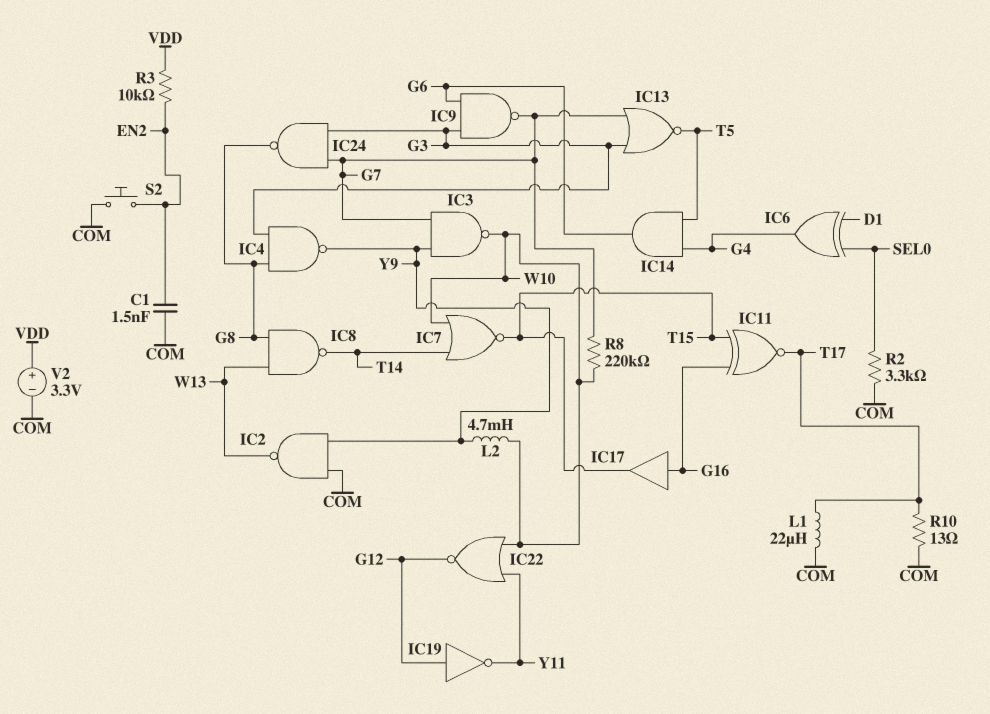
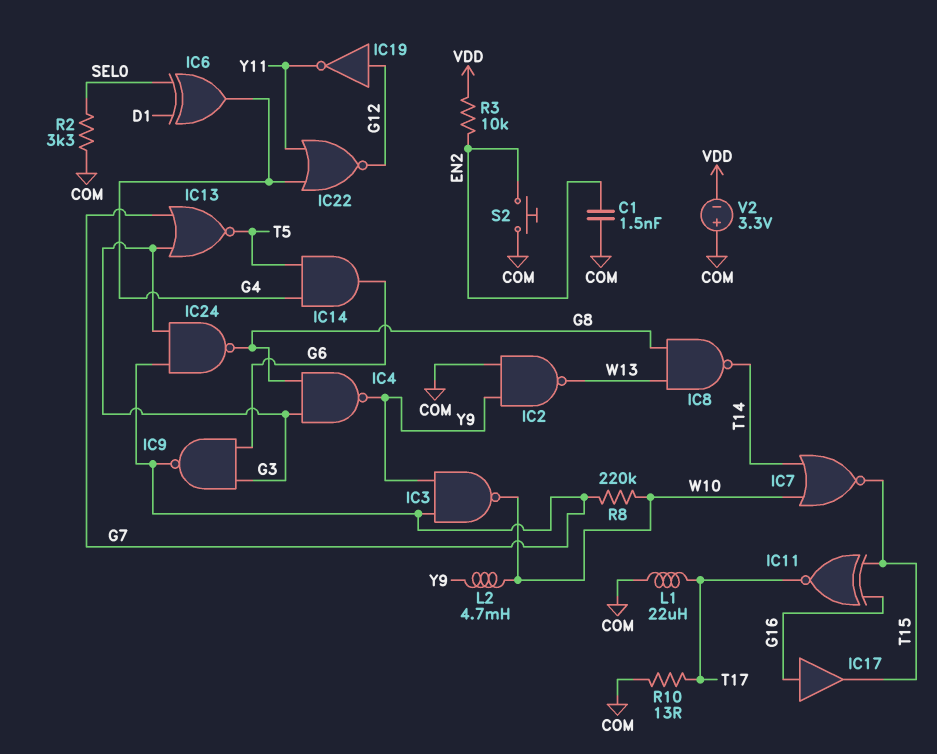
IC22: NOR (in W10, in Y11, out G12) -> NOR (in G4, in Y11, out G12)
V2: 3.3V (plus VDD, minus COM) -> 3.3V (plus COM, minus VDD)

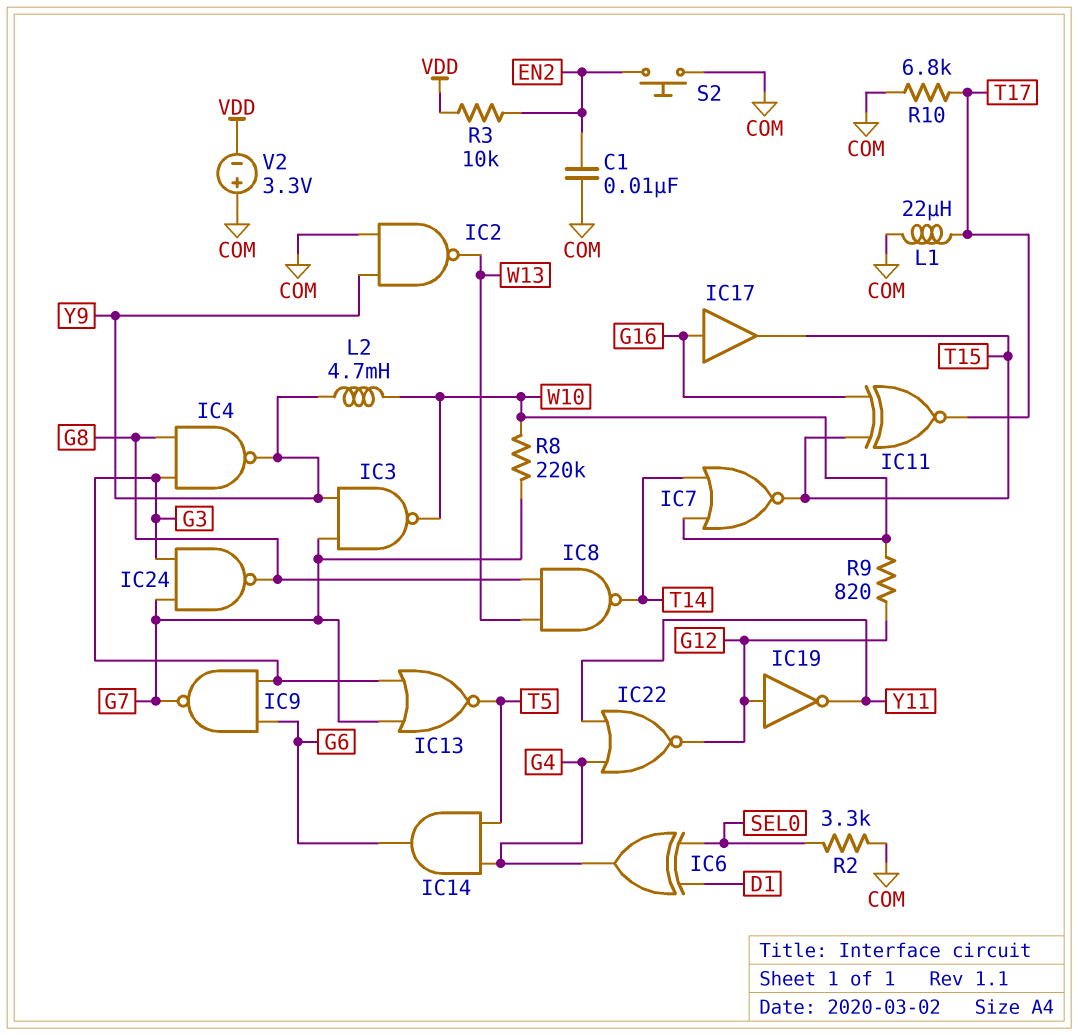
C1: 1.5nF (COM, EN2) -> 10nF (COM, EN2)
R9: none -> 820 (G12, W10)
R10: 13 (COM, T17) -> 6.8k (COM, T17)

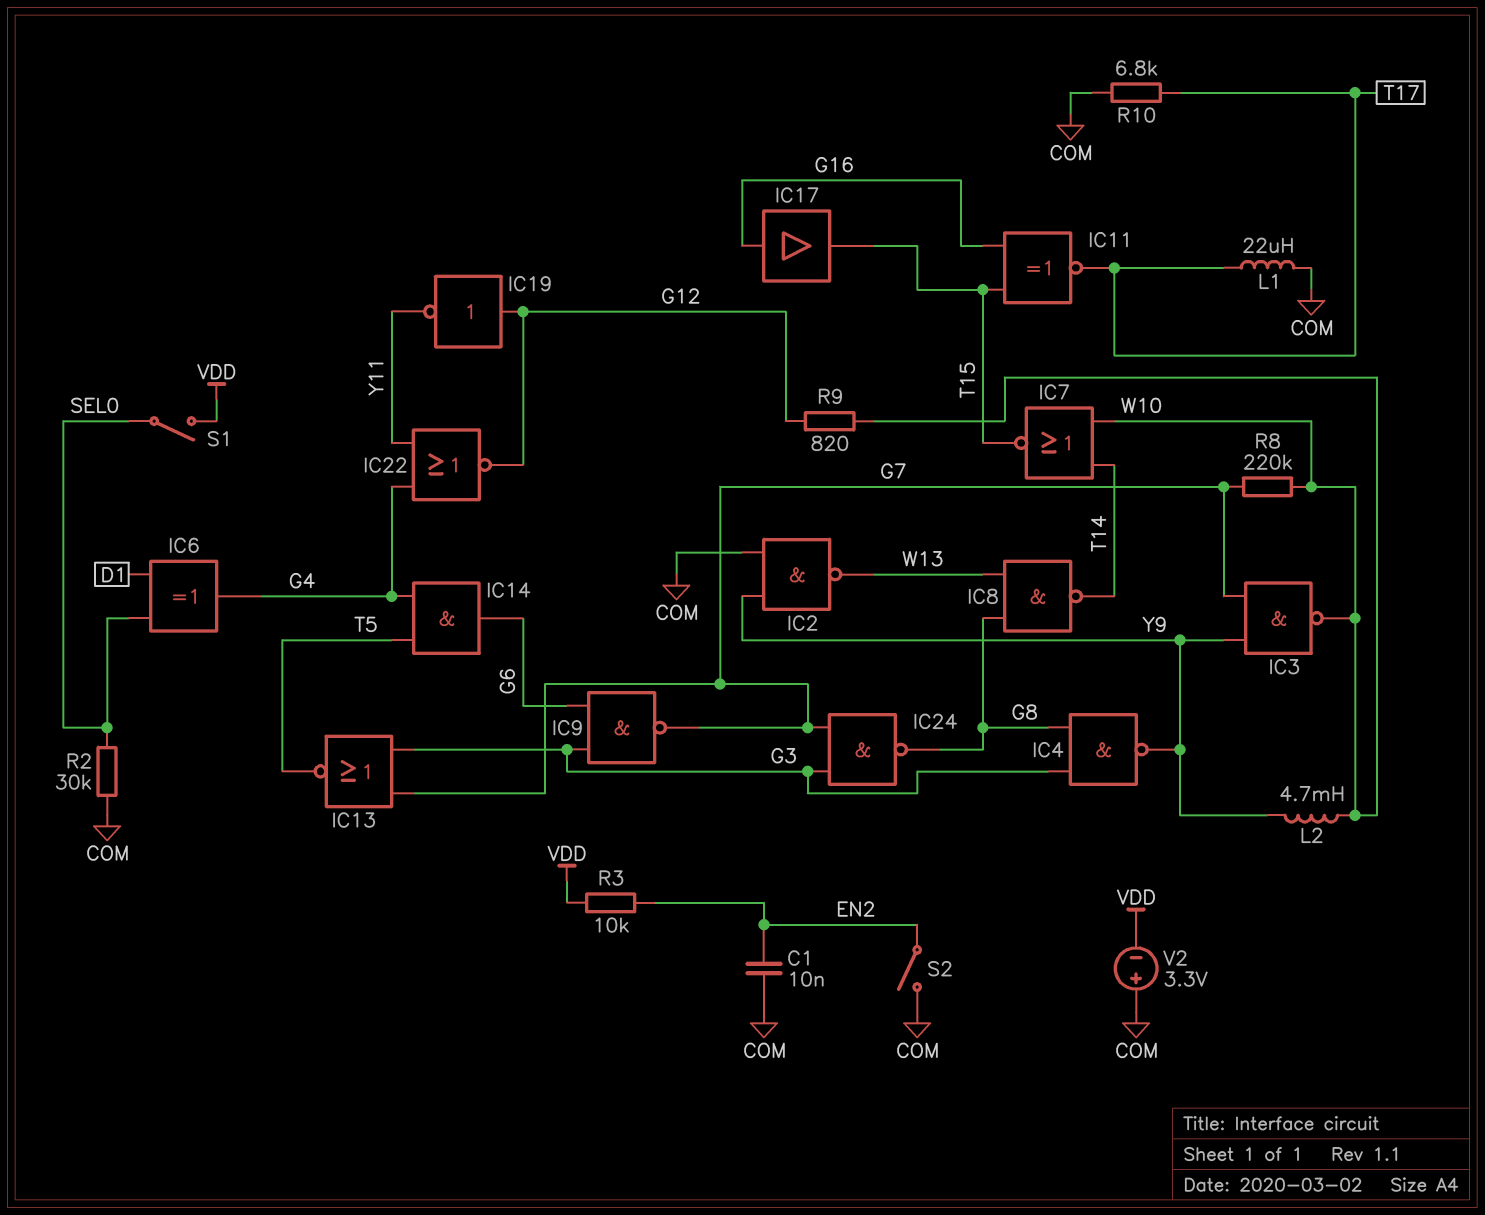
R2: 3.3k (COM, SEL0) -> 30k (COM, SEL0)
S1: none -> switch (SEL0, VDD)
S2: button (COM, EN2) -> switch (COM, EN2)

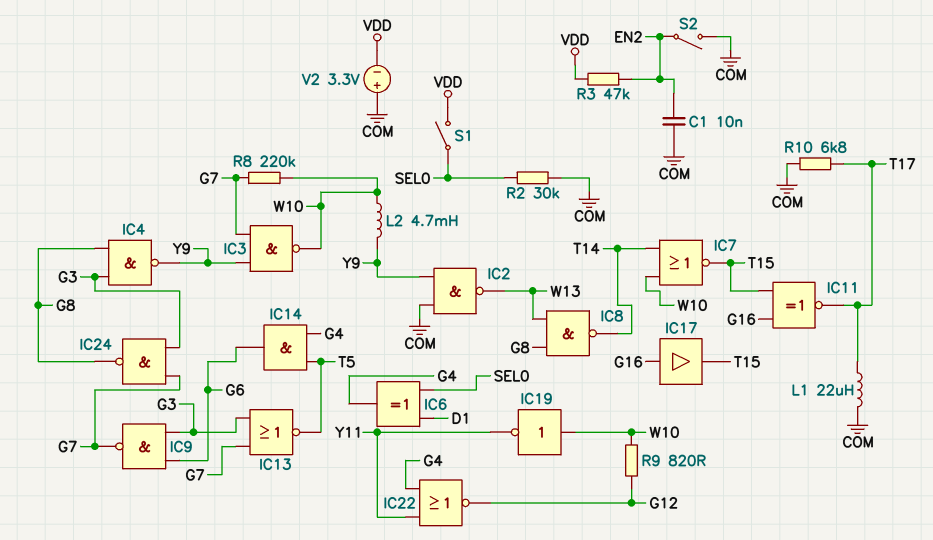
IC19: NOT (in G12, out Y11) -> NOT (in W10, out Y11)
R3: 10k (EN2, VDD) -> 47k (EN2, VDD)

